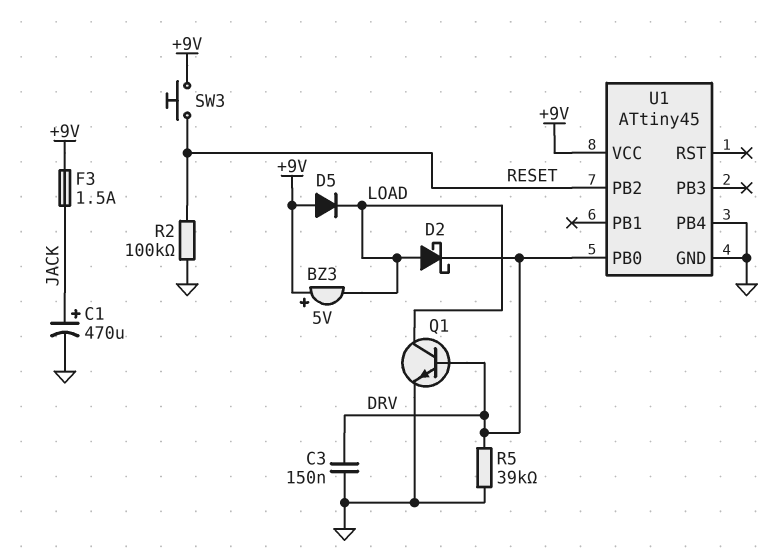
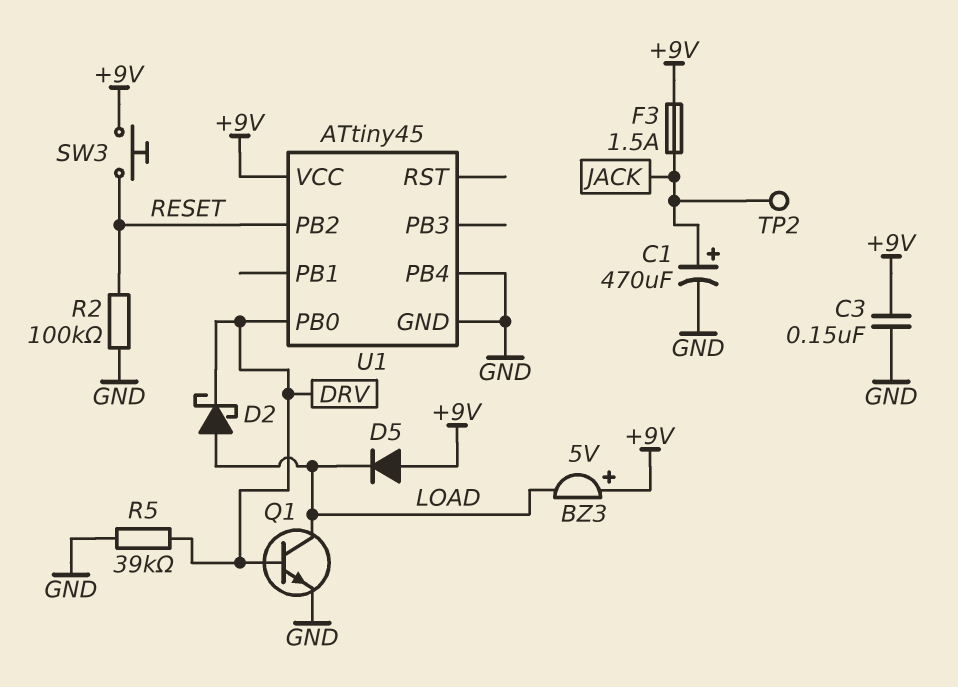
C3: 150nF (DRV, GND) -> 150nF (+9V, GND)
TP2: none -> test point (JACK)

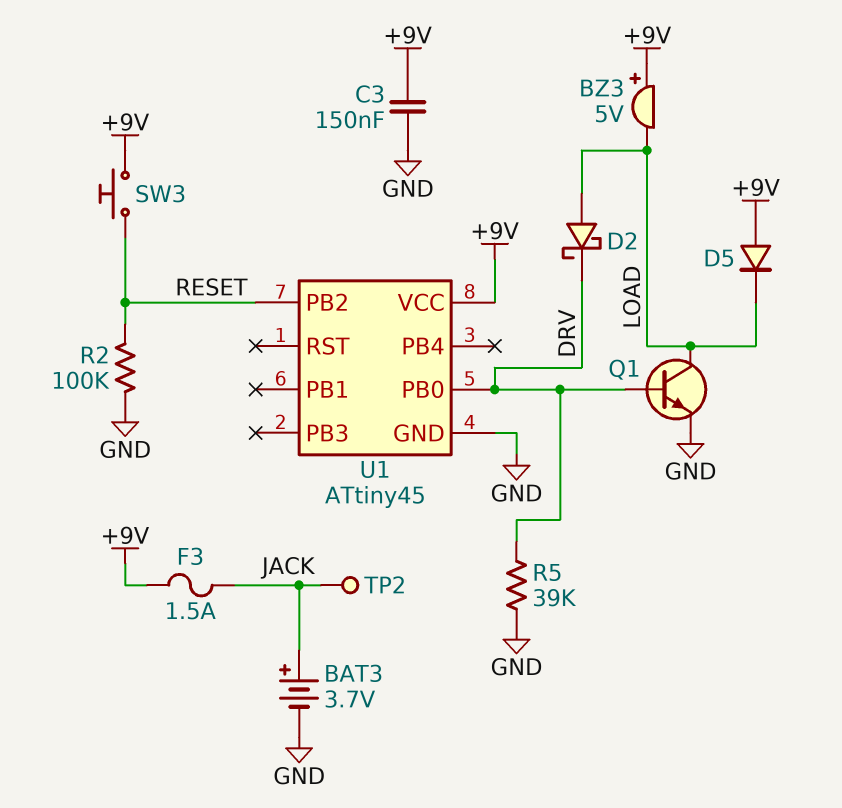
BAT3: none -> 3.7V (plus JACK, minus GND)
C1: 470uF (plus JACK, minus GND) -> none
U1 pin PB4: GND -> none

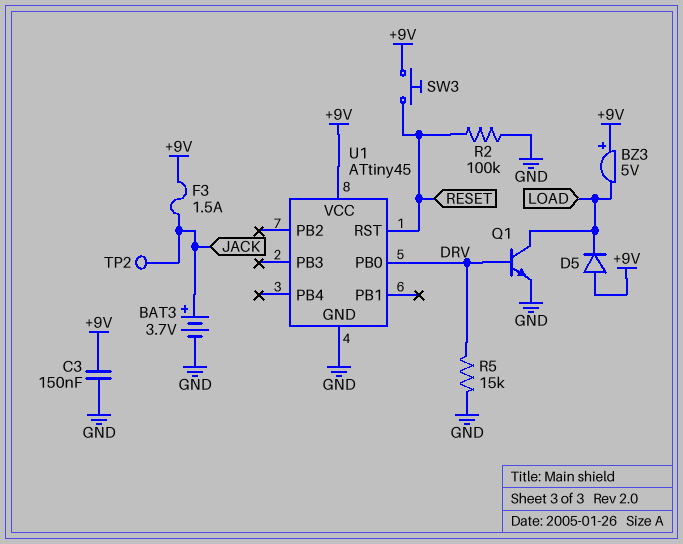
D2: schottky (A LOAD, K DRV) -> none
R5: 39k (DRV, GND) -> 15k (DRV, GND)
U1 pin PB2: RESET -> none
U1 pin RST: none -> RESET

